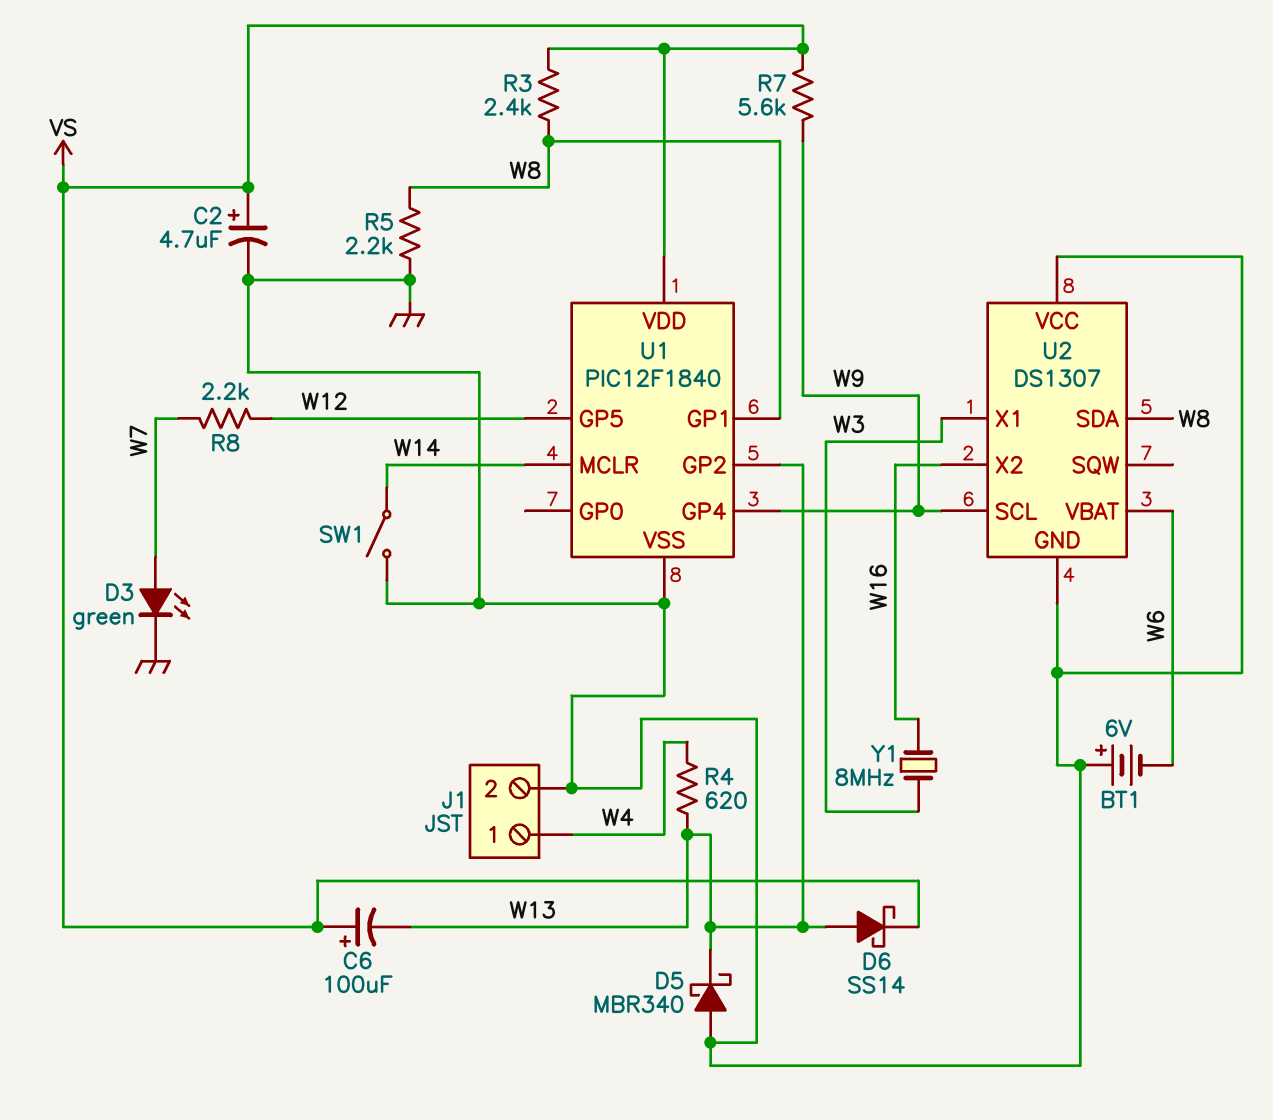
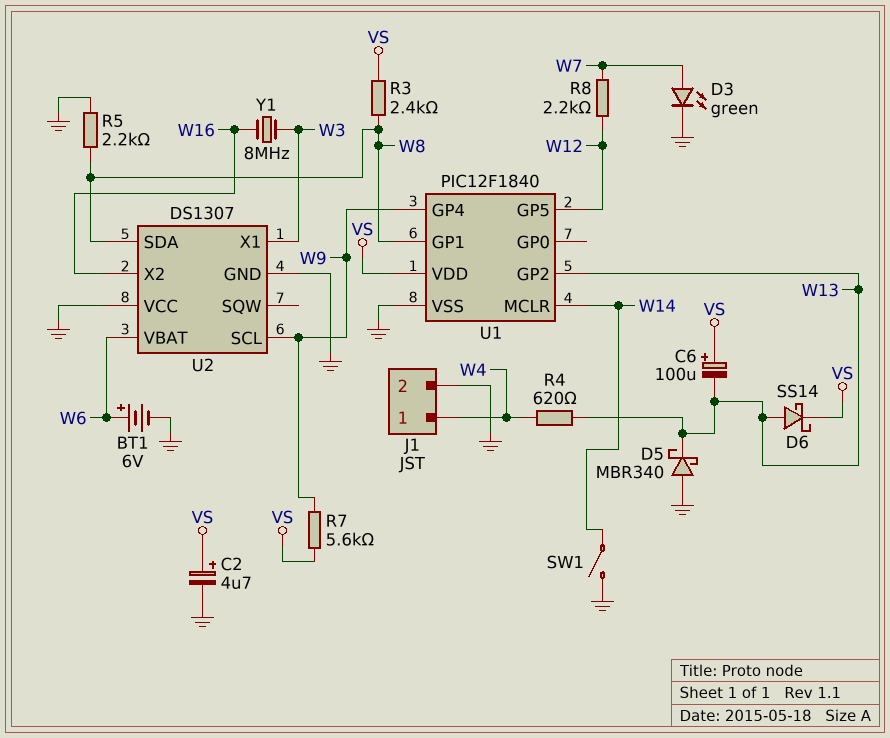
BT1: 6V (plus GND, minus W6) -> 6V (plus W6, minus GND)

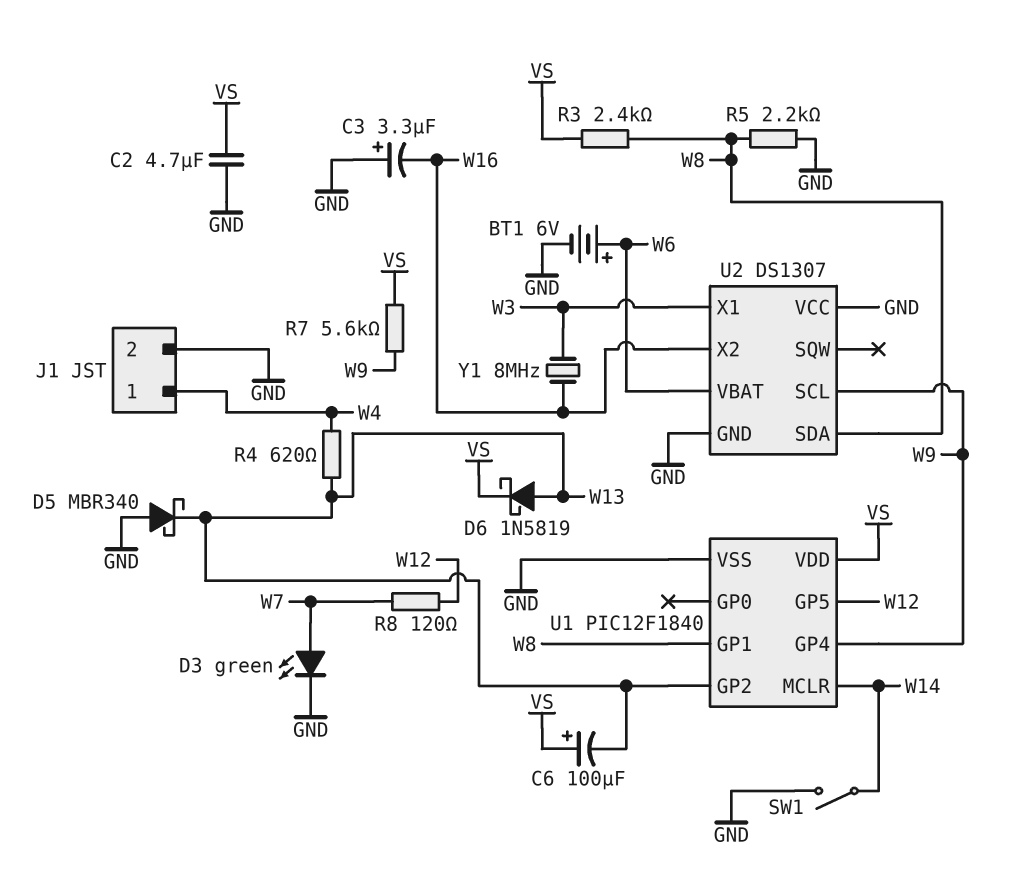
C2: 4.7uF (plus VS, minus GND) -> 4.7uF (GND, VS)
C3: none -> 3.3uF (plus GND, minus W16)
D6: schottky SS14 (A W13, K VS) -> schottky 1N5819 (A W13, K VS)
R8: 2.2k (W7, W12) -> 120 (W7, W12)

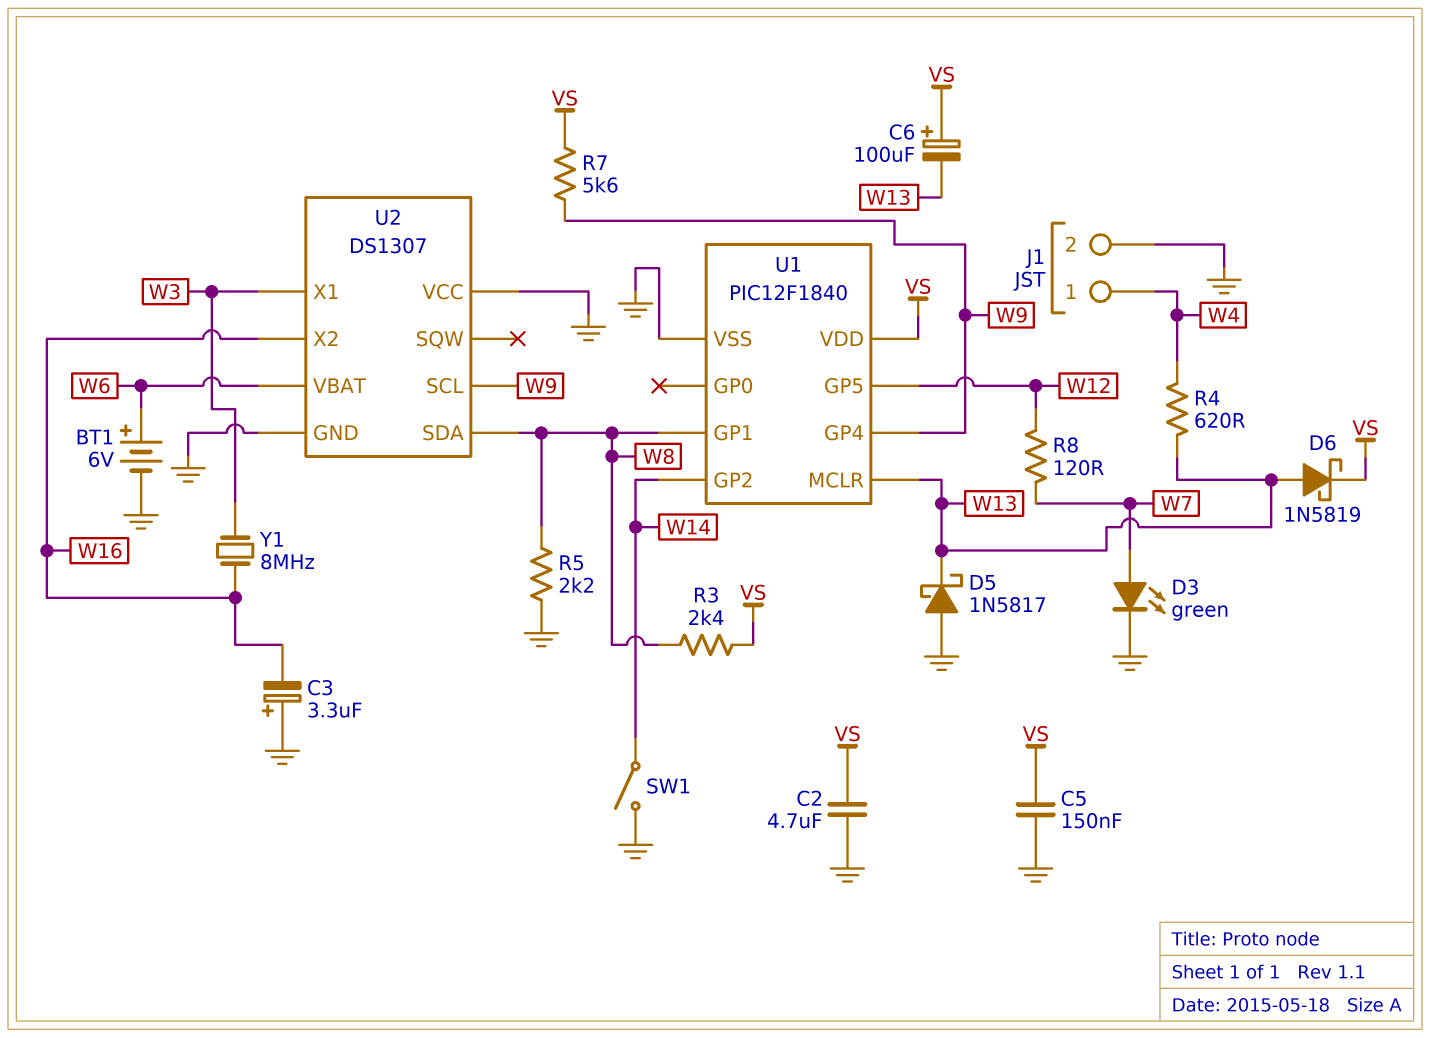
C5: none -> 150nF (GND, VS)
D5: schottky MBR340 (A GND, K W13) -> schottky 1N5817 (A GND, K W13)
U1 pin GP2: W13 -> W14
U1 pin MCLR: W14 -> W13

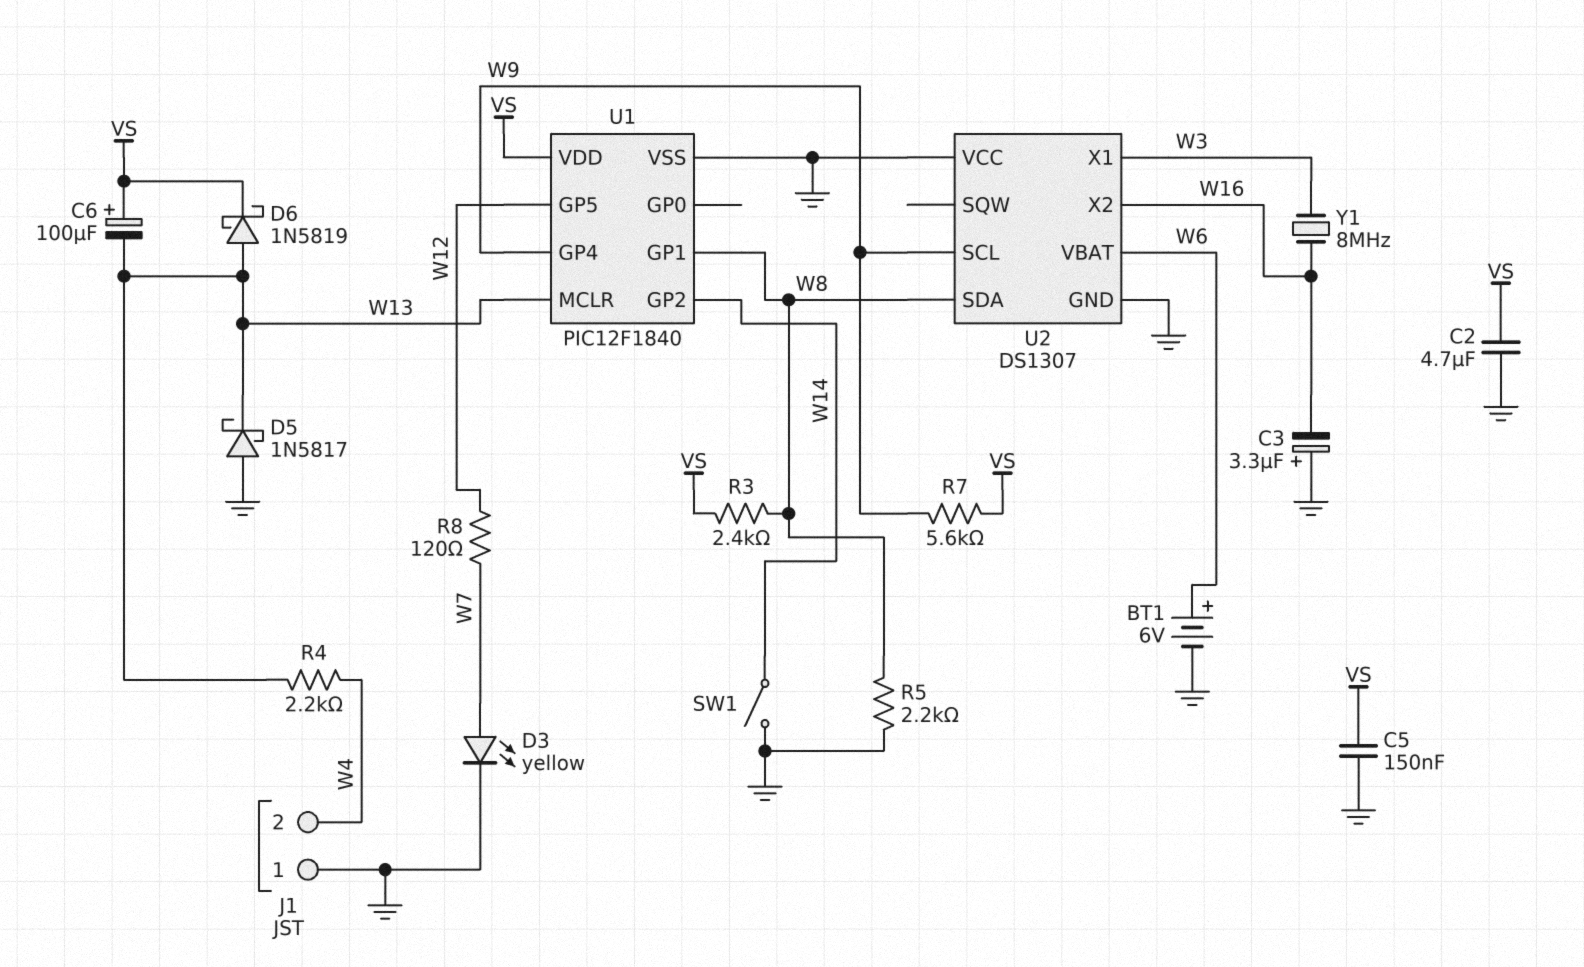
D3: LED green (A W7, K GND) -> LED yellow (A W7, K GND)
J1 pin 1: W4 -> GND
J1 pin 2: GND -> W4
R4: 620 (W4, W13) -> 2.2k (W4, W13)

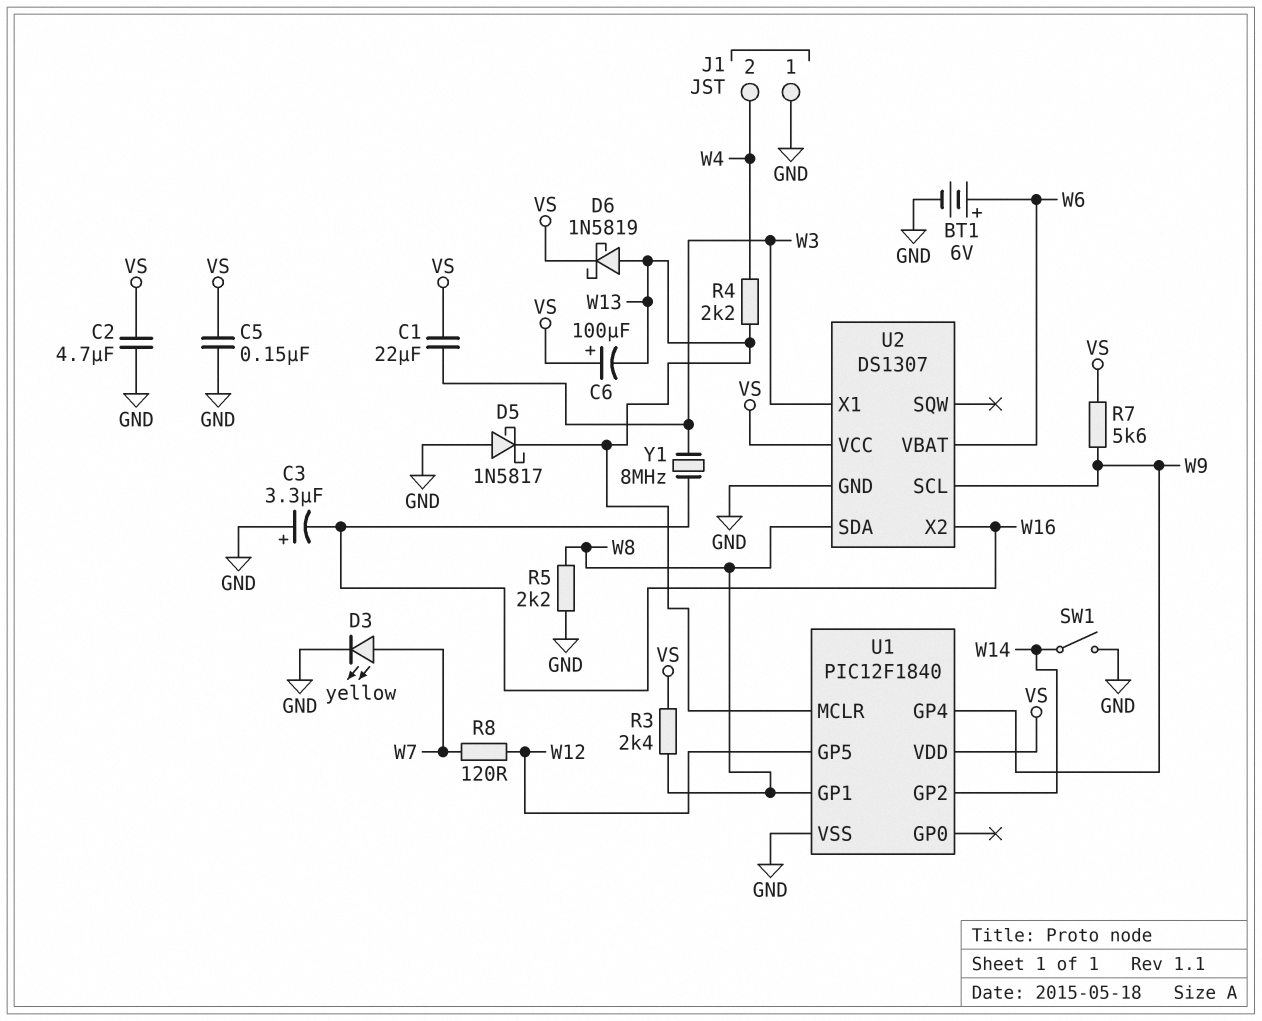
C1: none -> 22uF (VS, W3)
U2 pin VCC: GND -> VS

